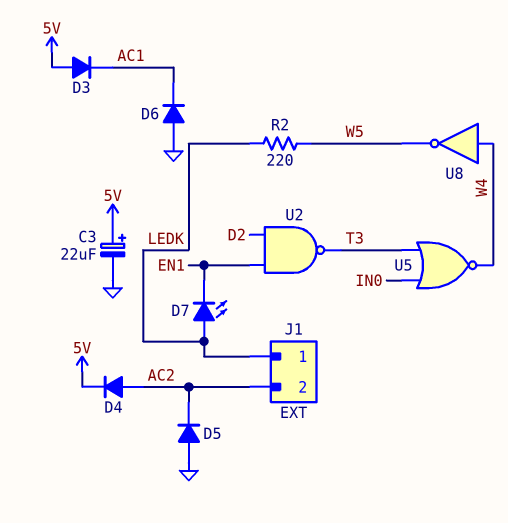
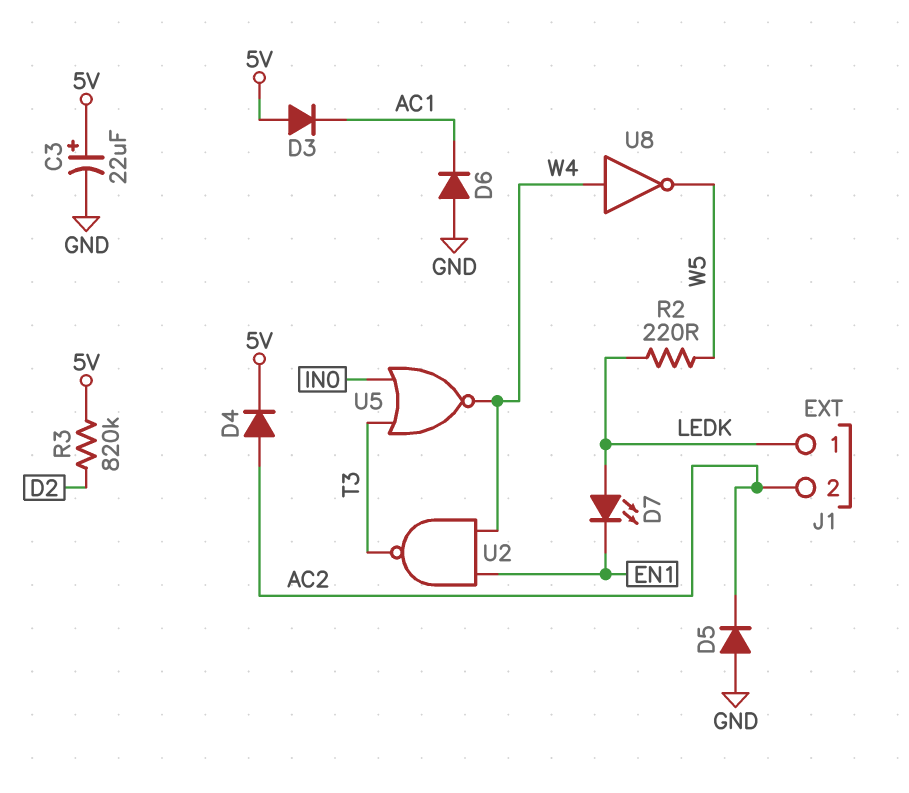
R3: none -> 820k (5V, D2)
U2: NAND (in D2, in EN1, out T3) -> NAND (in EN1, in W4, out T3)

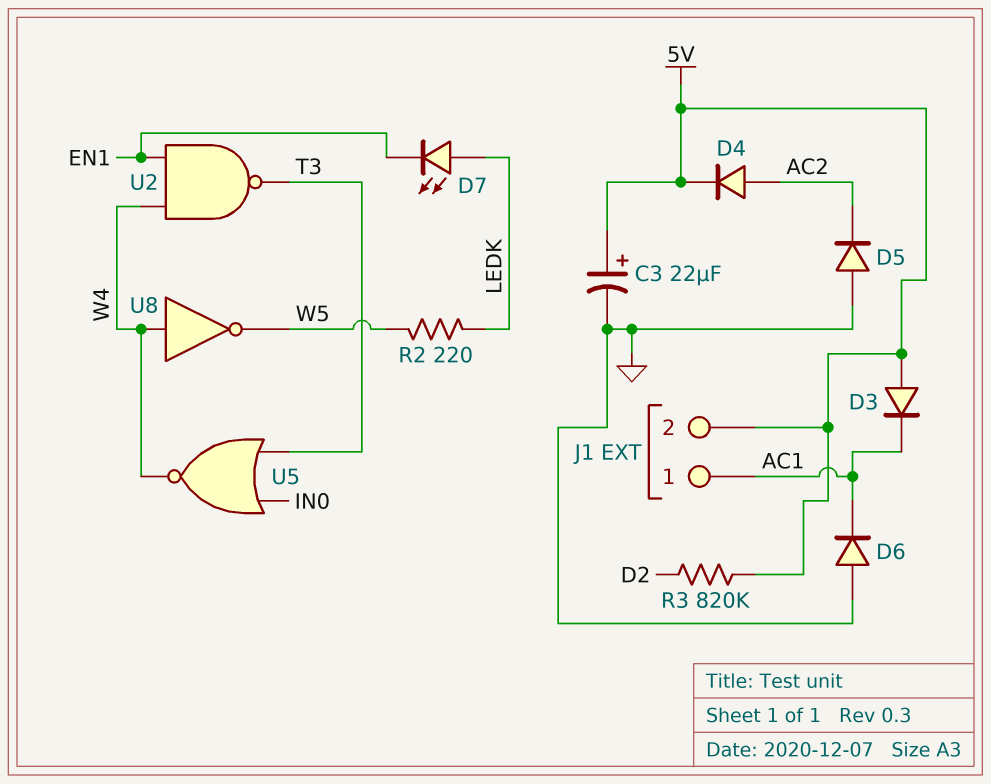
J1 pin 1: LEDK -> AC1
J1 pin 2: AC2 -> 5V

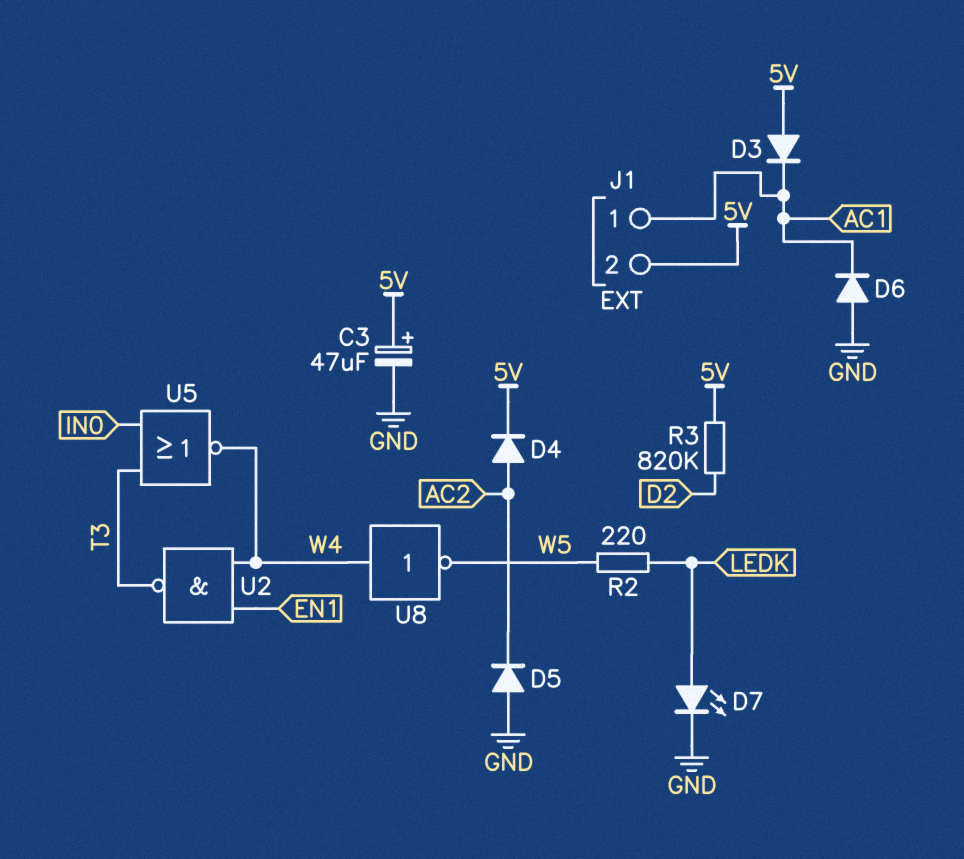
C3: 22uF (plus 5V, minus GND) -> 47uF (plus 5V, minus GND)
D7: LED (A LEDK, K EN1) -> LED (A LEDK, K GND)

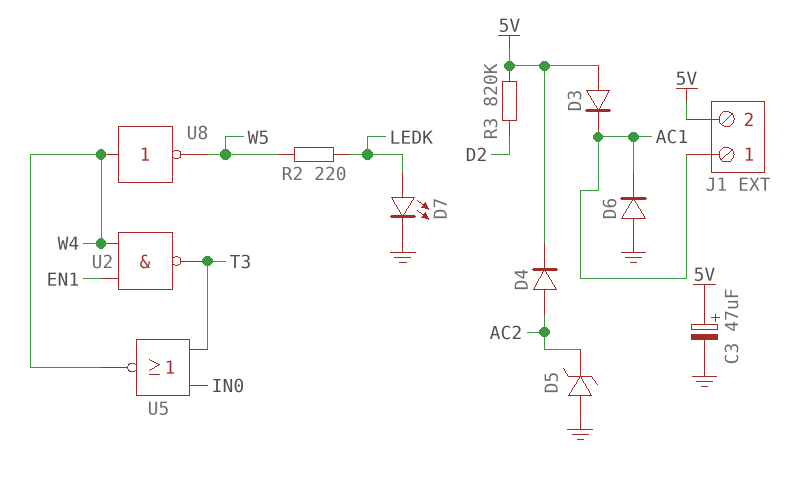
D5: diode (A GND, K AC2) -> zener (A GND, K AC2)

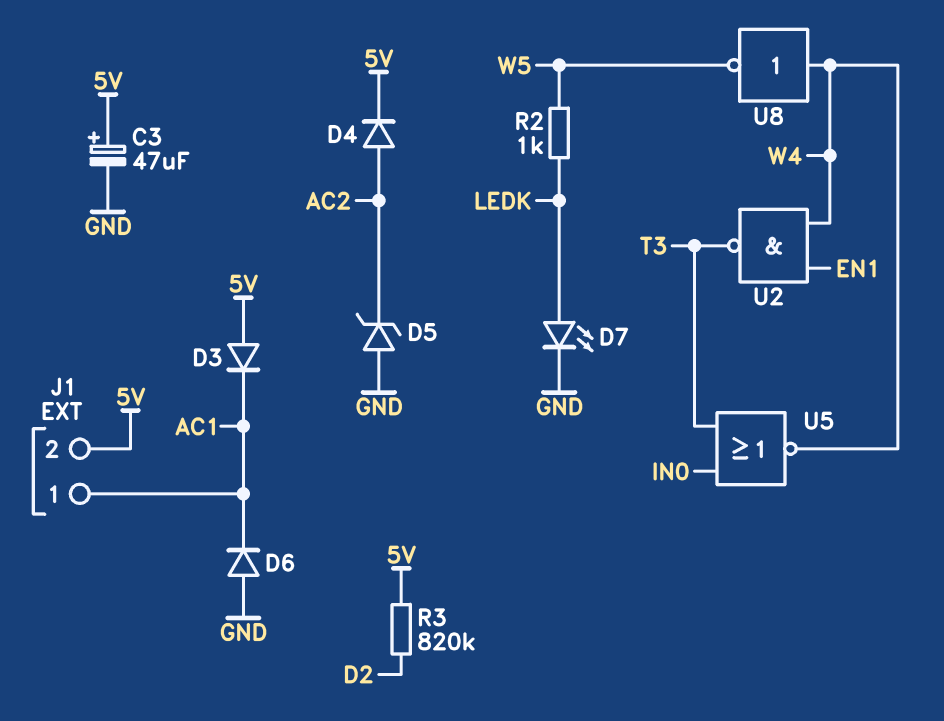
R2: 220 (LEDK, W5) -> 1k (LEDK, W5)

